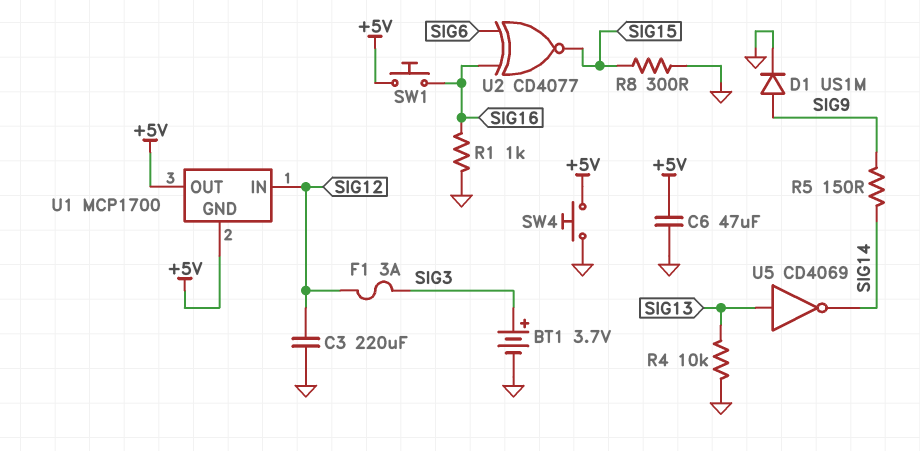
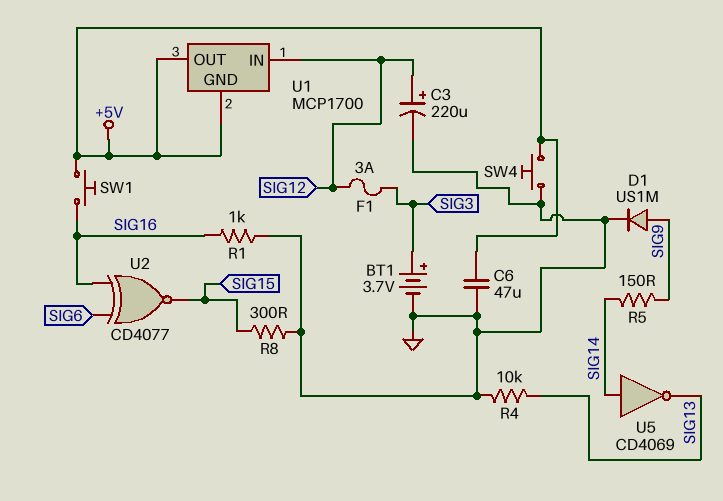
C3: 220uF (GND, SIG12) -> 220uF (plus SIG12, minus GND)
U5: NOT CD4069 (in SIG13, out SIG14) -> NOT CD4069 (in SIG14, out SIG13)

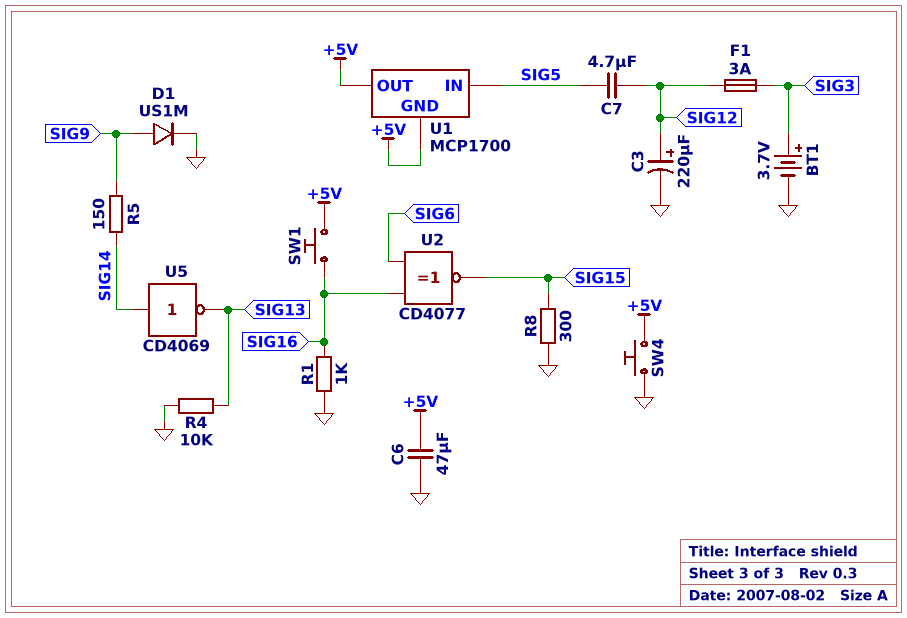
C7: none -> 4.7uF (SIG5, SIG12)
U1 pin IN: SIG12 -> SIG5

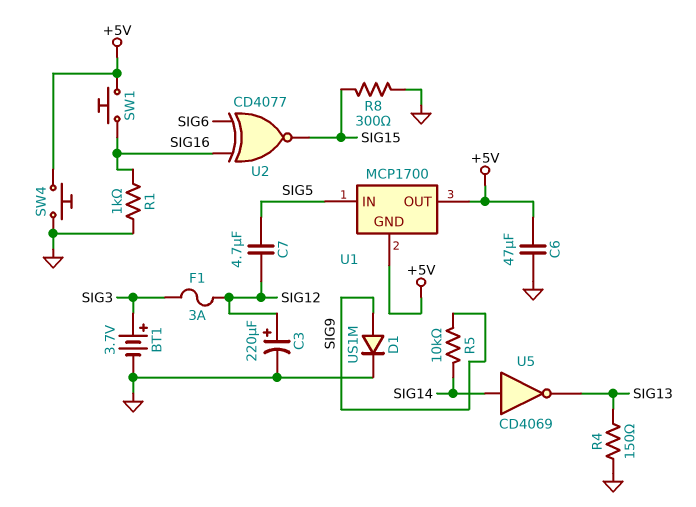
R4: 10k (GND, SIG13) -> 150 (GND, SIG13)
R5: 150 (SIG9, SIG14) -> 10k (SIG9, SIG14)

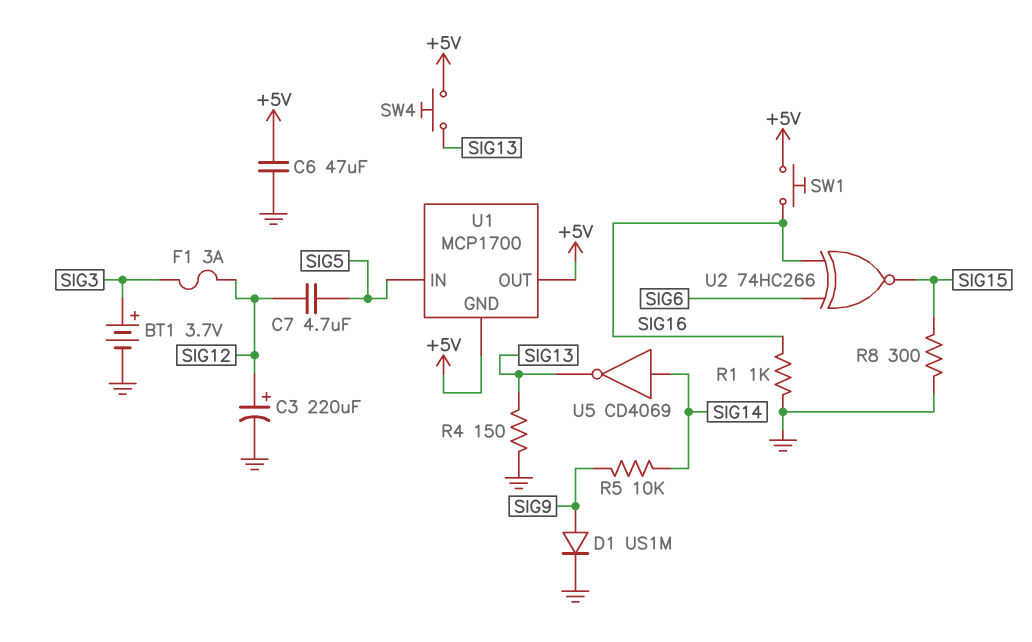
SW4: button (+5V, GND) -> button (+5V, SIG13)
U2: XNOR CD4077 (in SIG6, in SIG16, out SIG15) -> XNOR 74HC266 (in SIG6, in SIG16, out SIG15)

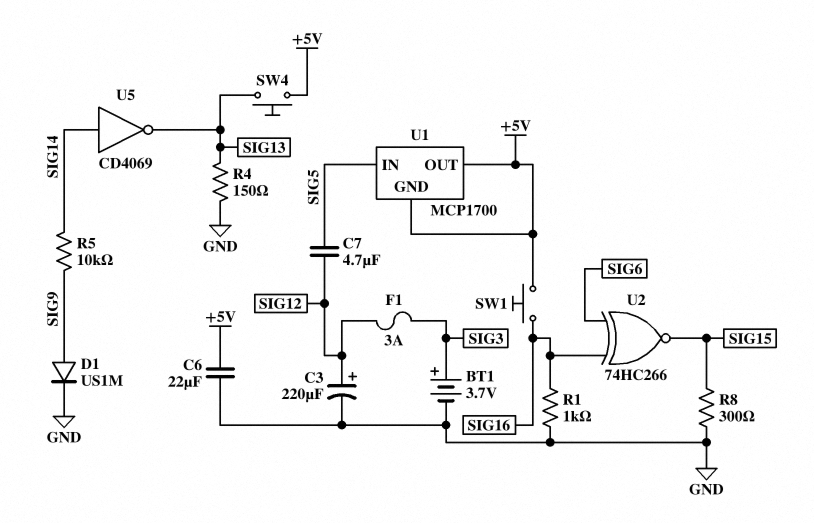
C6: 47uF (+5V, GND) -> 22uF (+5V, GND)

